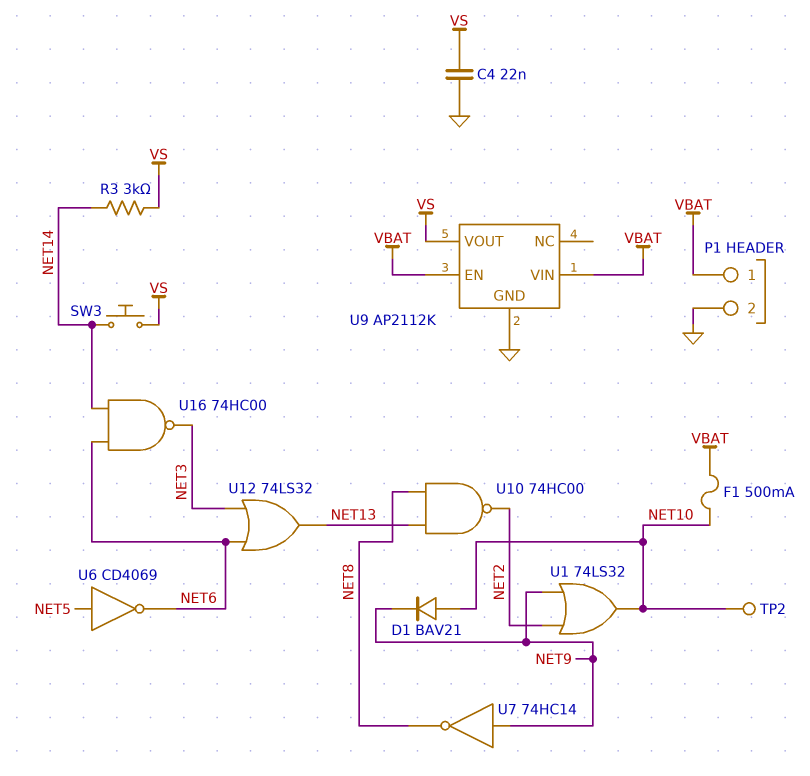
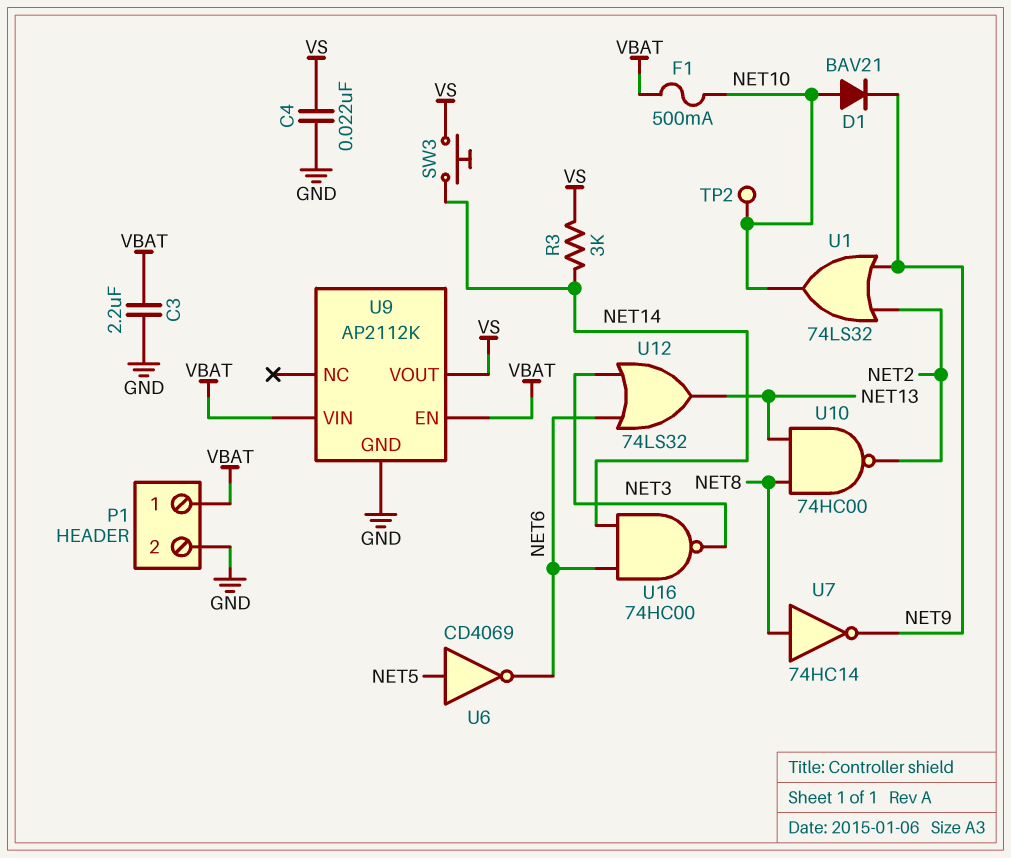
C3: none -> 2.2uF (GND, VBAT)
U7: NOT 74HC14 (in NET9, out NET8) -> NOT 74HC14 (in NET8, out NET9)

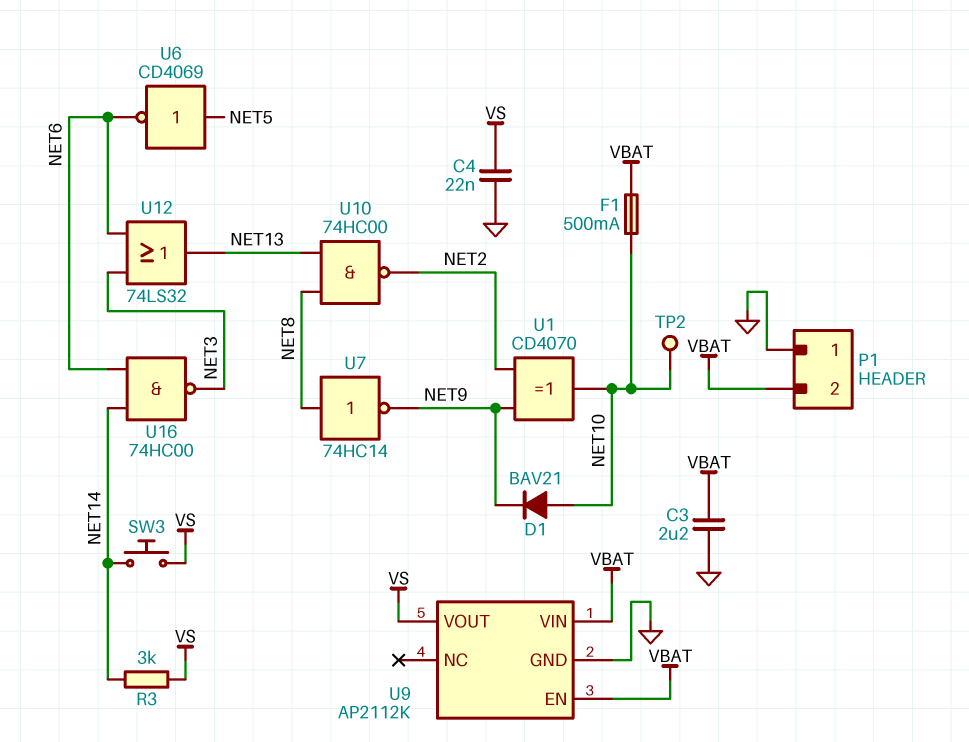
P1 pin 1: VBAT -> GND
P1 pin 2: GND -> VBAT
U1: OR 74LS32 (in NET2, in NET9, out NET10) -> XOR CD4070 (in NET2, in NET9, out NET10)

